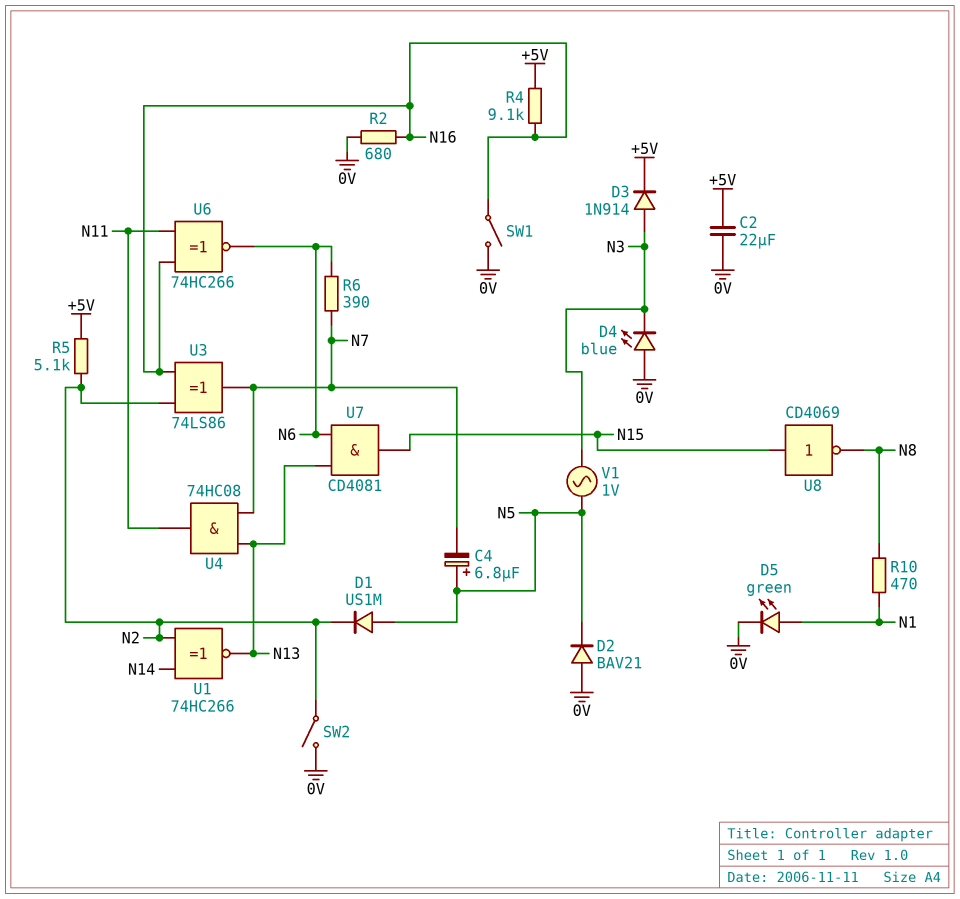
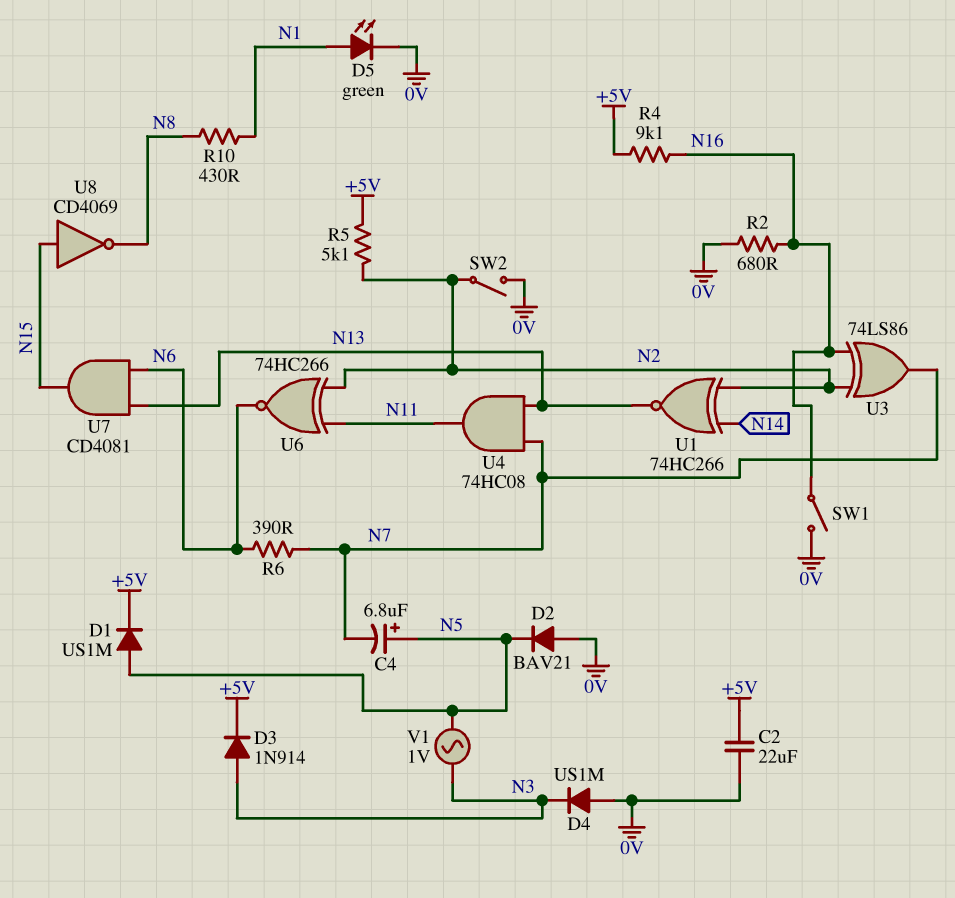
D1: diode US1M (A N5, K N2) -> diode US1M (A N5, K +5V)
D4: LED blue (A 0V, K N3) -> diode US1M (A 0V, K N3)
R10: 470 (N1, N8) -> 430 (N1, N8)
U6: XNOR 74HC266 (in N11, in N16, out N6) -> XNOR 74HC266 (in N2, in N11, out N6)

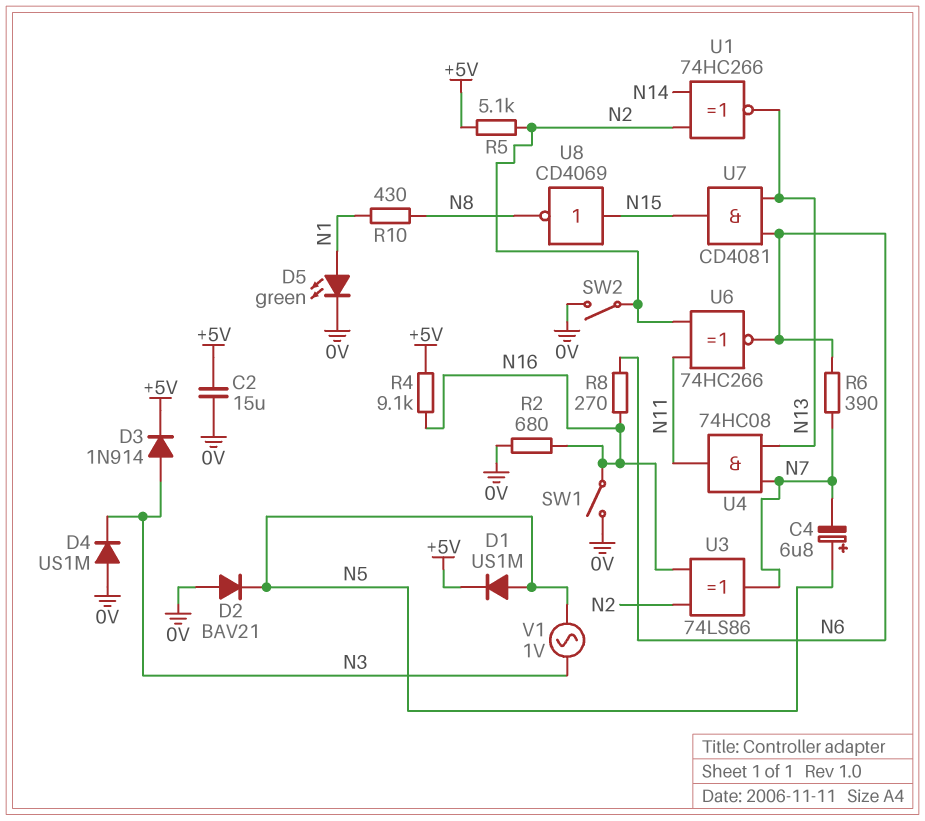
C2: 22uF (+5V, 0V) -> 15uF (+5V, 0V)
R8: none -> 270 (N6, N16)

